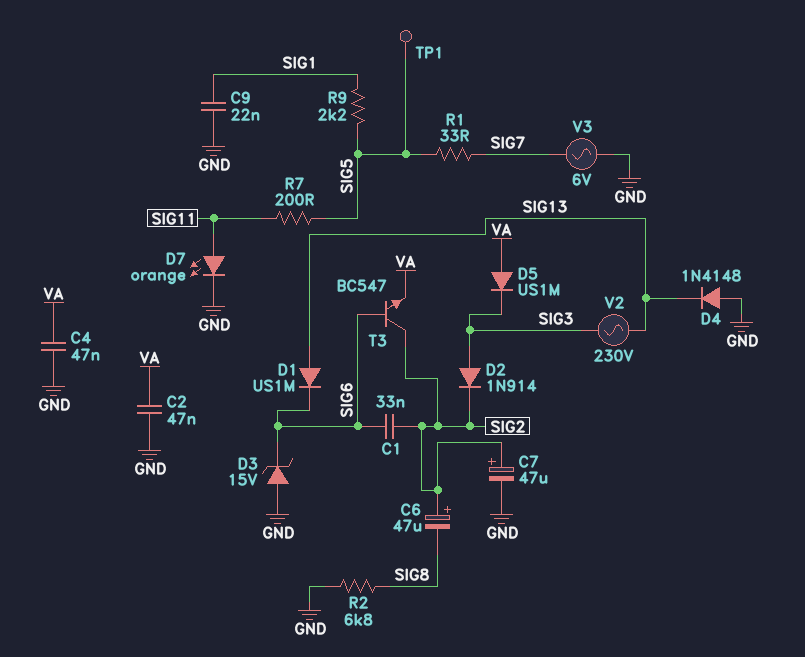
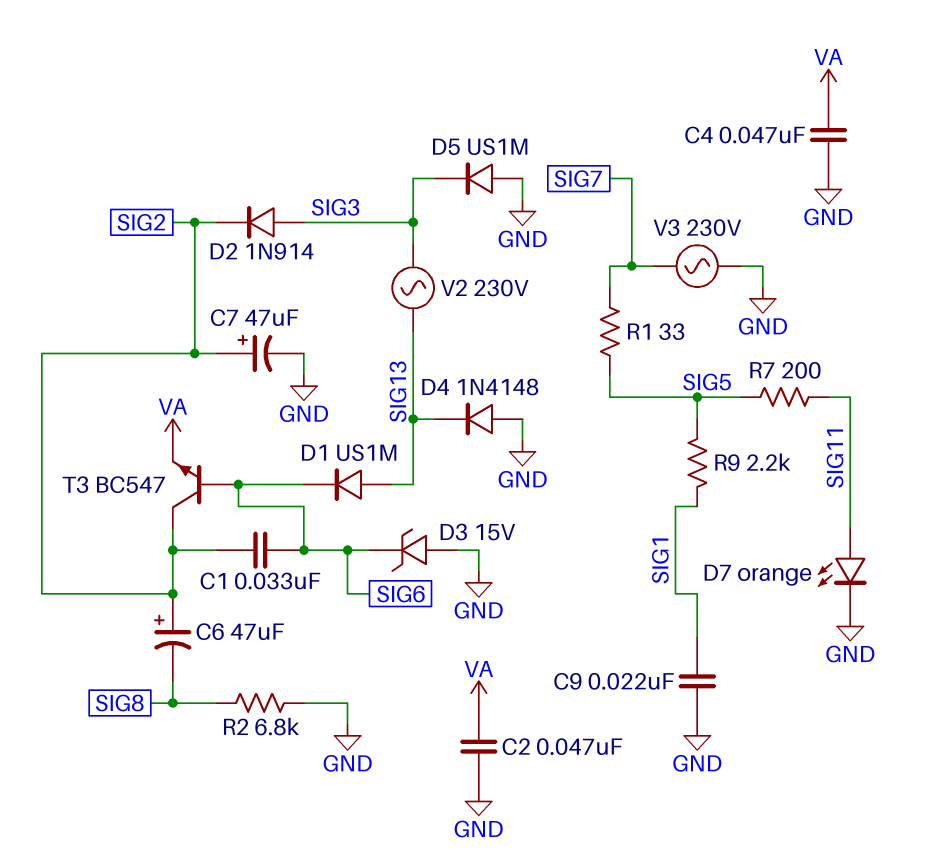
D5: diode US1M (A VA, K SIG3) -> diode US1M (A GND, K SIG3)
TP1: test point (SIG5) -> none
V3: AC 6V (GND, SIG7) -> AC 230V (GND, SIG7)

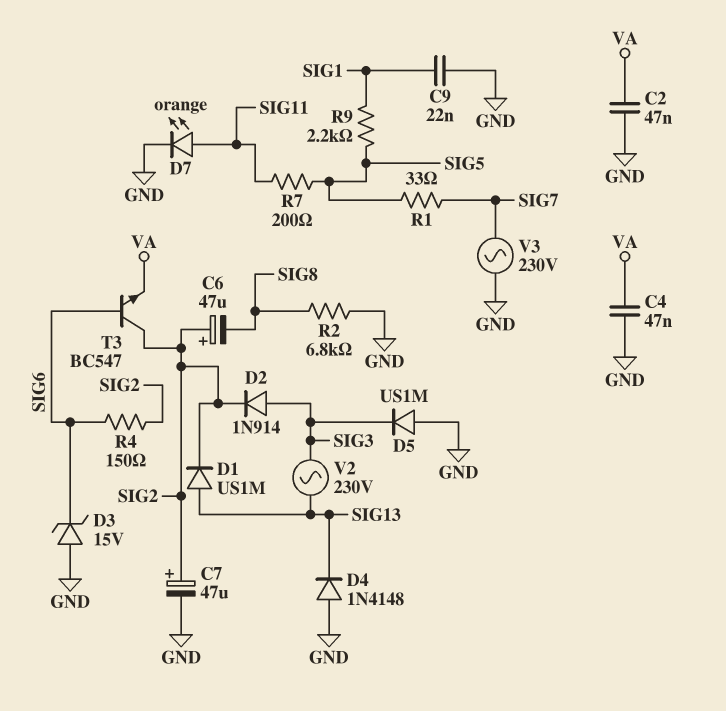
C1: 33nF (SIG2, SIG6) -> none
D1: diode US1M (A SIG13, K SIG6) -> diode US1M (A SIG13, K SIG2)
R4: none -> 150 (SIG2, SIG6)

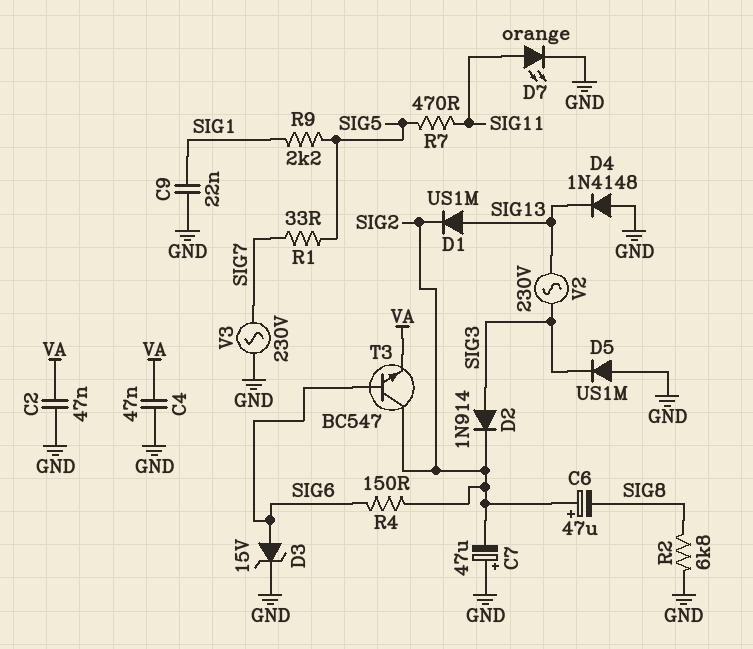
C7: 47uF (plus SIG2, minus GND) -> 47uF (plus GND, minus SIG2)
D3: zener 15V (A GND, K SIG6) -> zener 15V (A SIG6, K GND)
R7: 200 (SIG5, SIG11) -> 470 (SIG5, SIG11)

